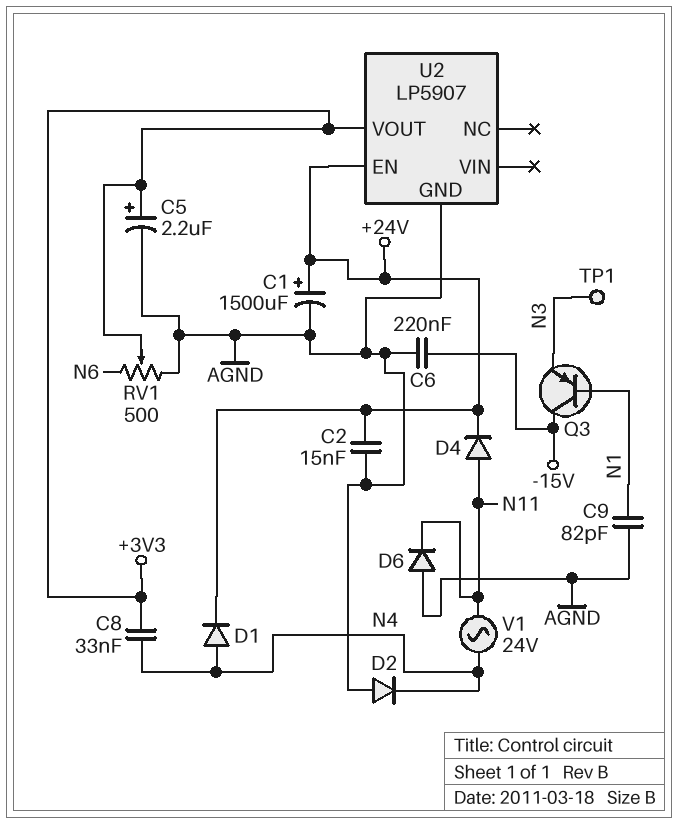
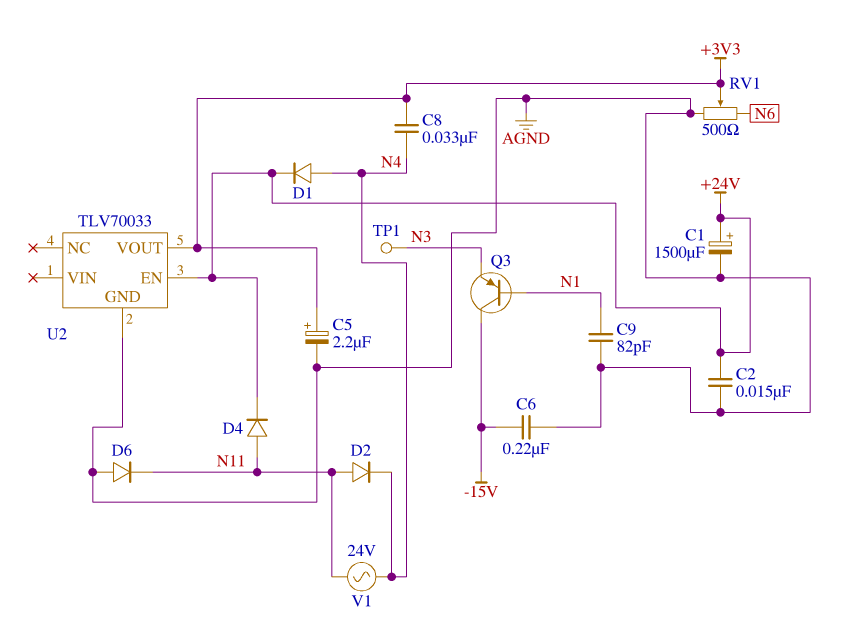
D2: diode (A AGND, K N4) -> diode (A N11, K N4)
U2: LP5907 -> TLV70033

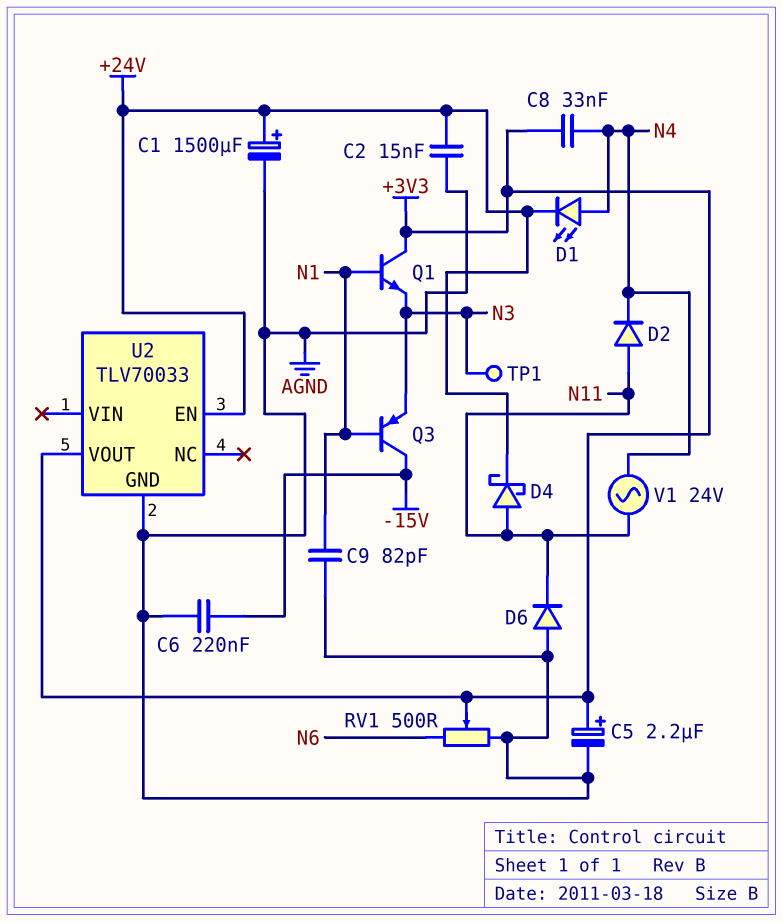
D1: diode (A N4, K +24V) -> LED (A N4, K +24V)
D4: diode (A N11, K +24V) -> schottky (A N11, K +24V)
Q1: none -> NPN (B N1, C +3V3, E N3)

